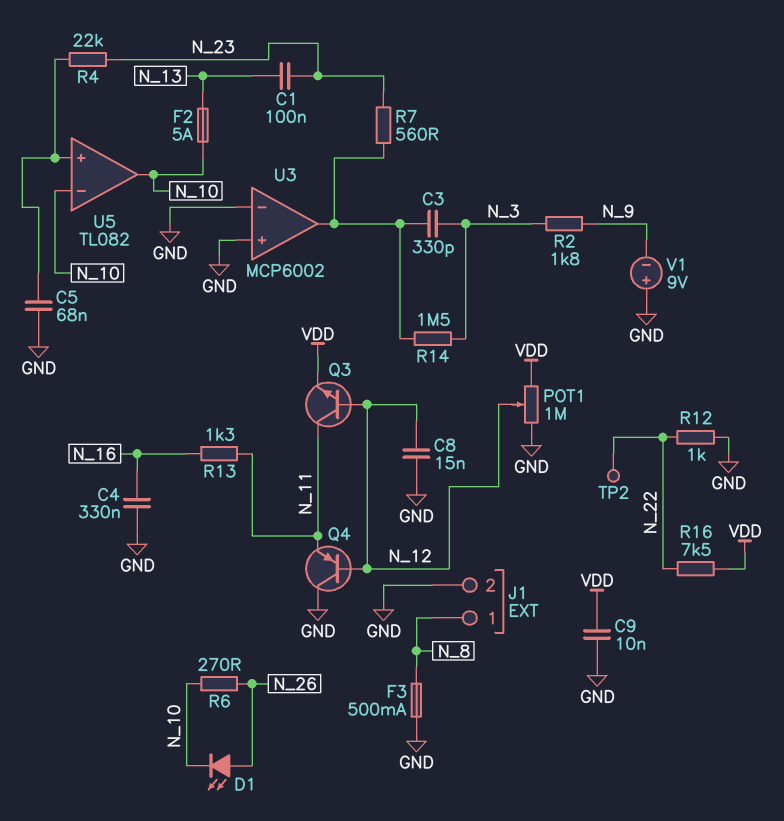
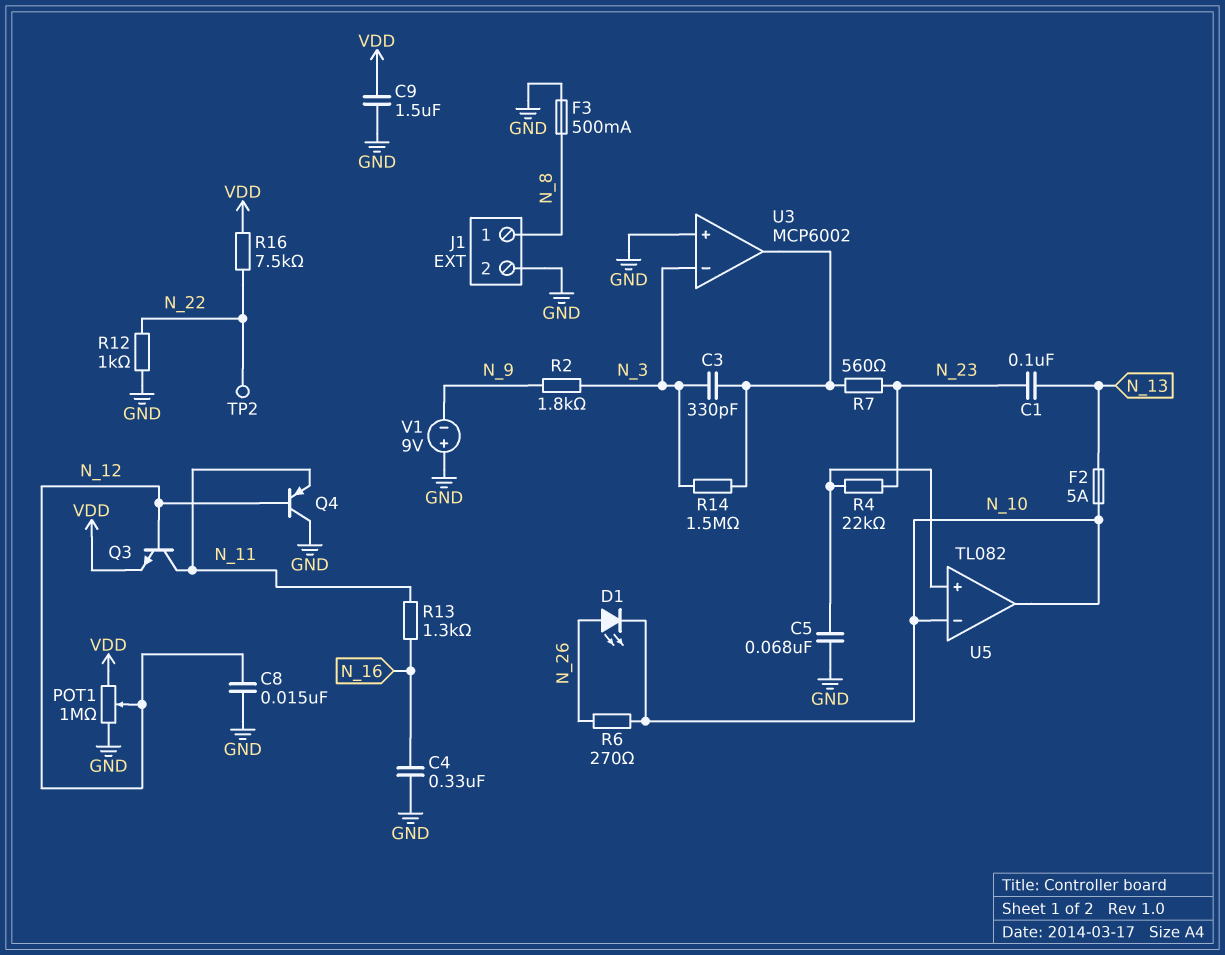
C9: 10nF (GND, VDD) -> 1.5uF (GND, VDD)
U3 pin in-: GND -> N_3

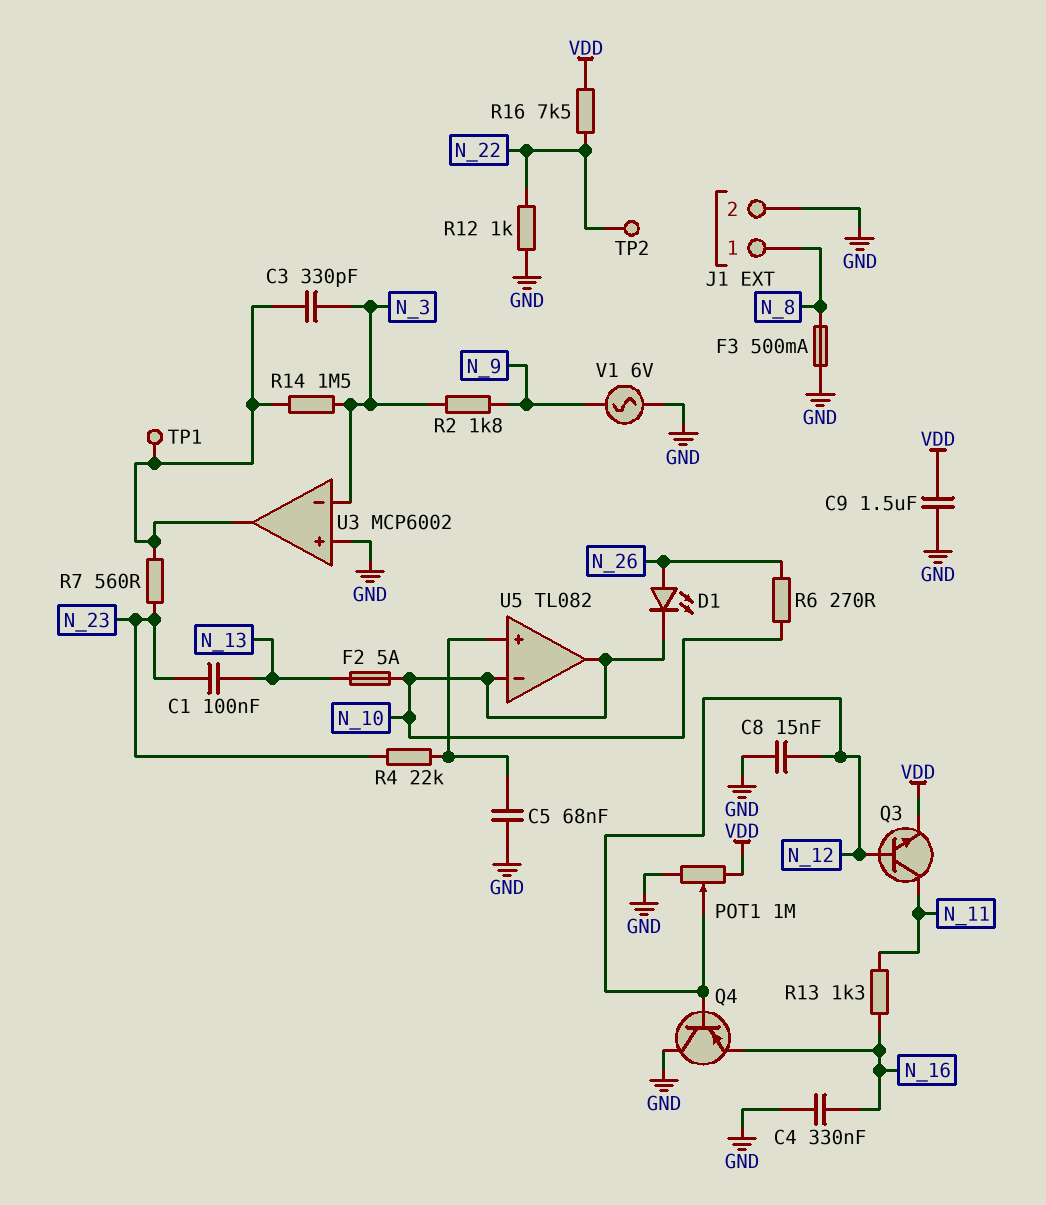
Q4: PNP (B N_12, C GND, E N_11) -> PNP (B N_12, C GND, E N_16)
TP1: none -> test point (U3/out)
V1: 9V (plus GND, minus N_9) -> AC 6V (GND, N_9)

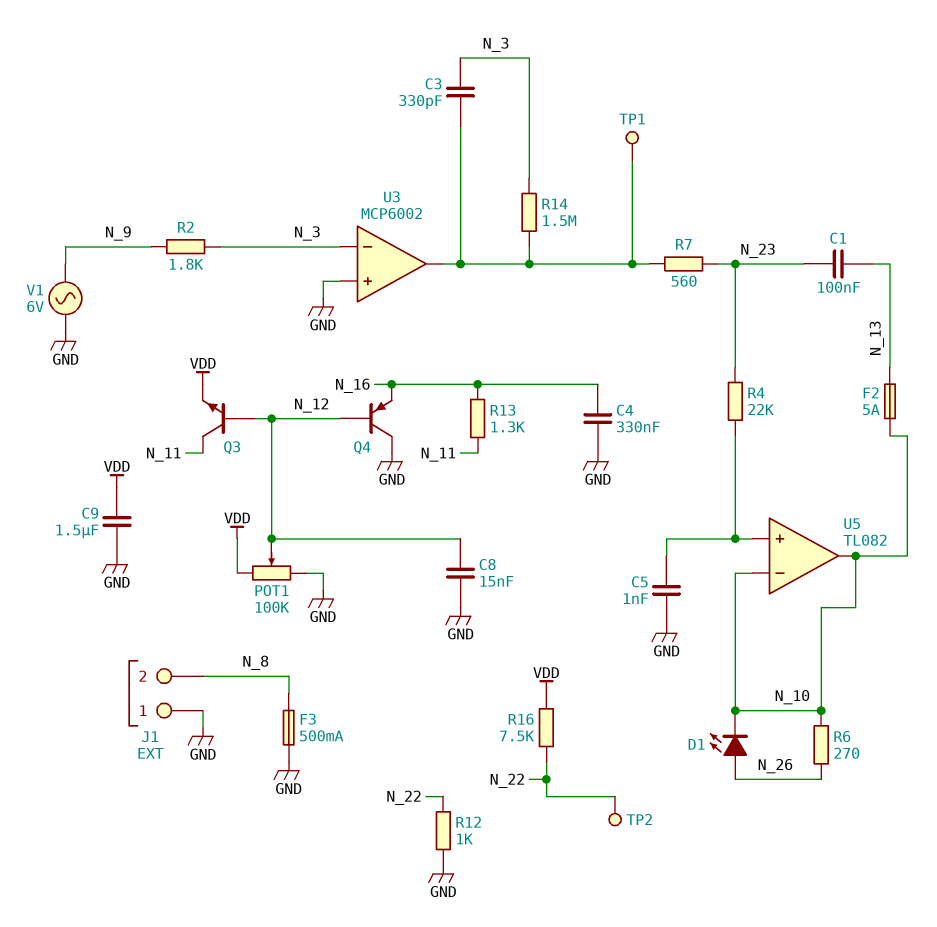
C5: 68nF (GND, U5/in+) -> 1nF (GND, U5/in+)
J1 pin 1: N_8 -> GND
J1 pin 2: GND -> N_8
POT1: 1M (GND, VDD, wiper N_12) -> 100k (GND, VDD, wiper N_12)

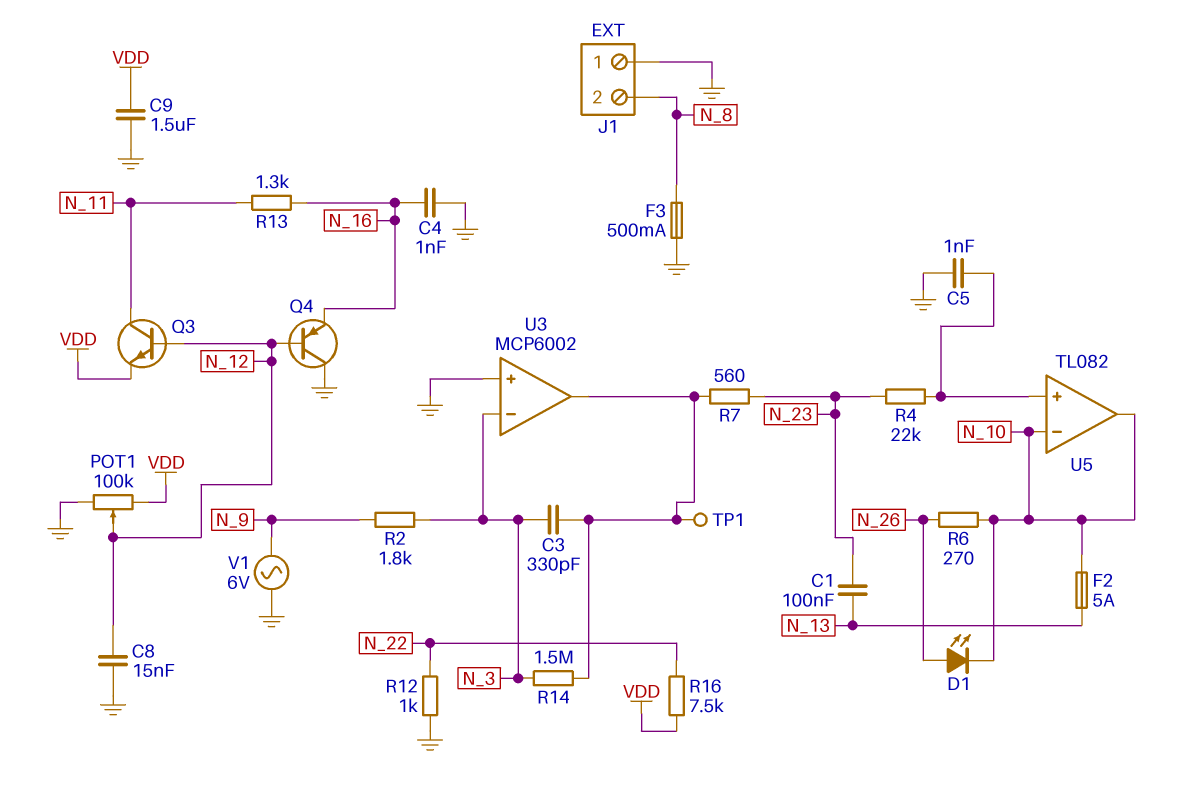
C4: 330nF (GND, N_16) -> 1nF (GND, N_16)
TP2: test point (N_22) -> none

